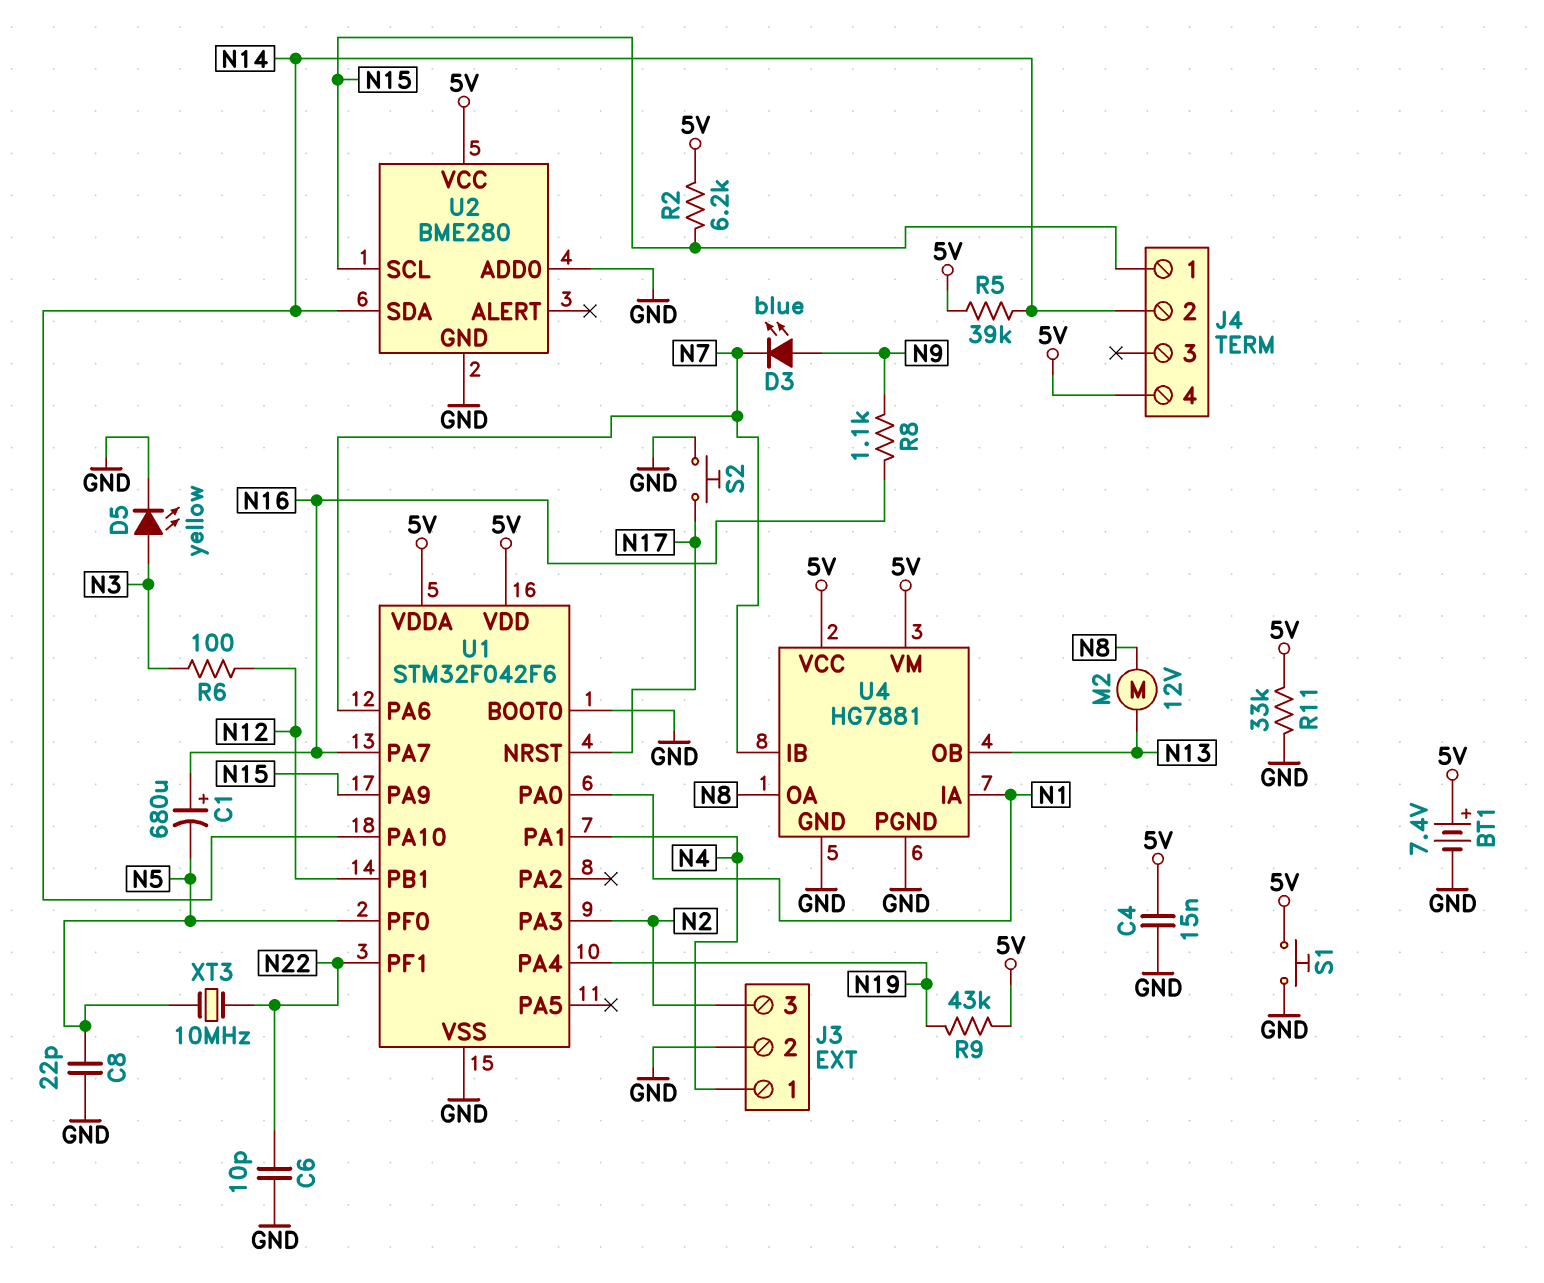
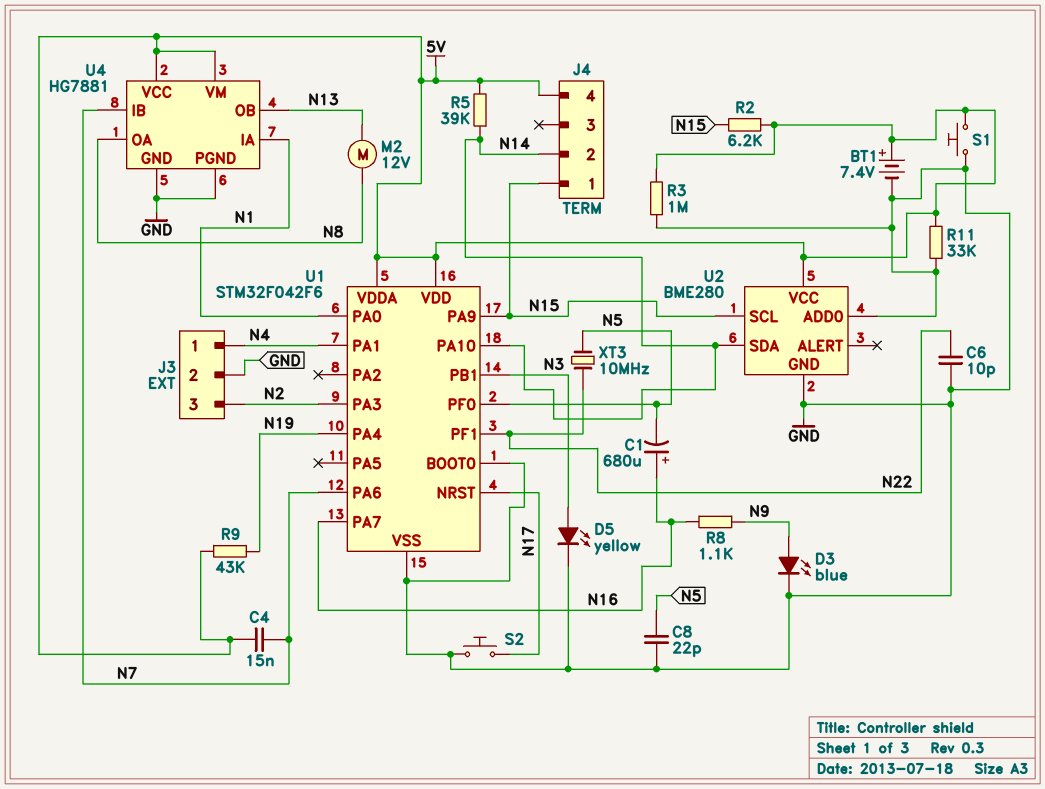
C4: 15nF (5V, GND) -> 15nF (5V, N7)
D3: LED blue (A N9, K N7) -> LED blue (A N9, K GND)
R3: none -> 1M (5V, GND)
R6: 100 (N3, N12) -> none
U1 pin PB1: N12 -> N3

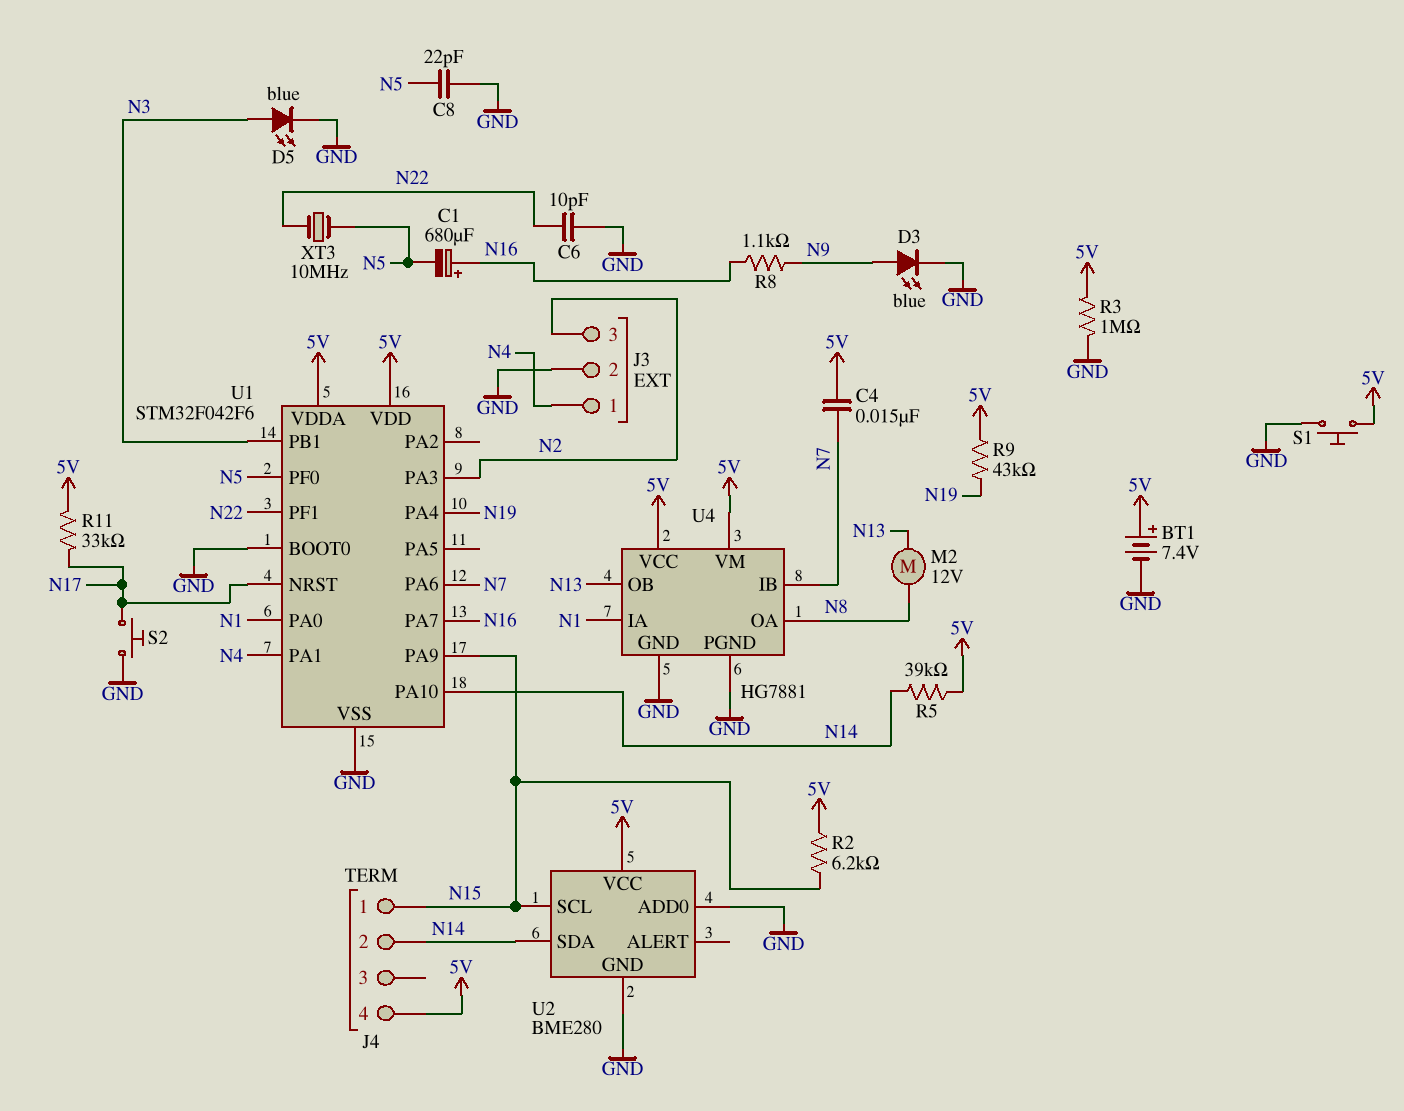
D5: LED yellow (A N3, K GND) -> LED blue (A N3, K GND)
R11: 33k (5V, GND) -> 33k (5V, N17)

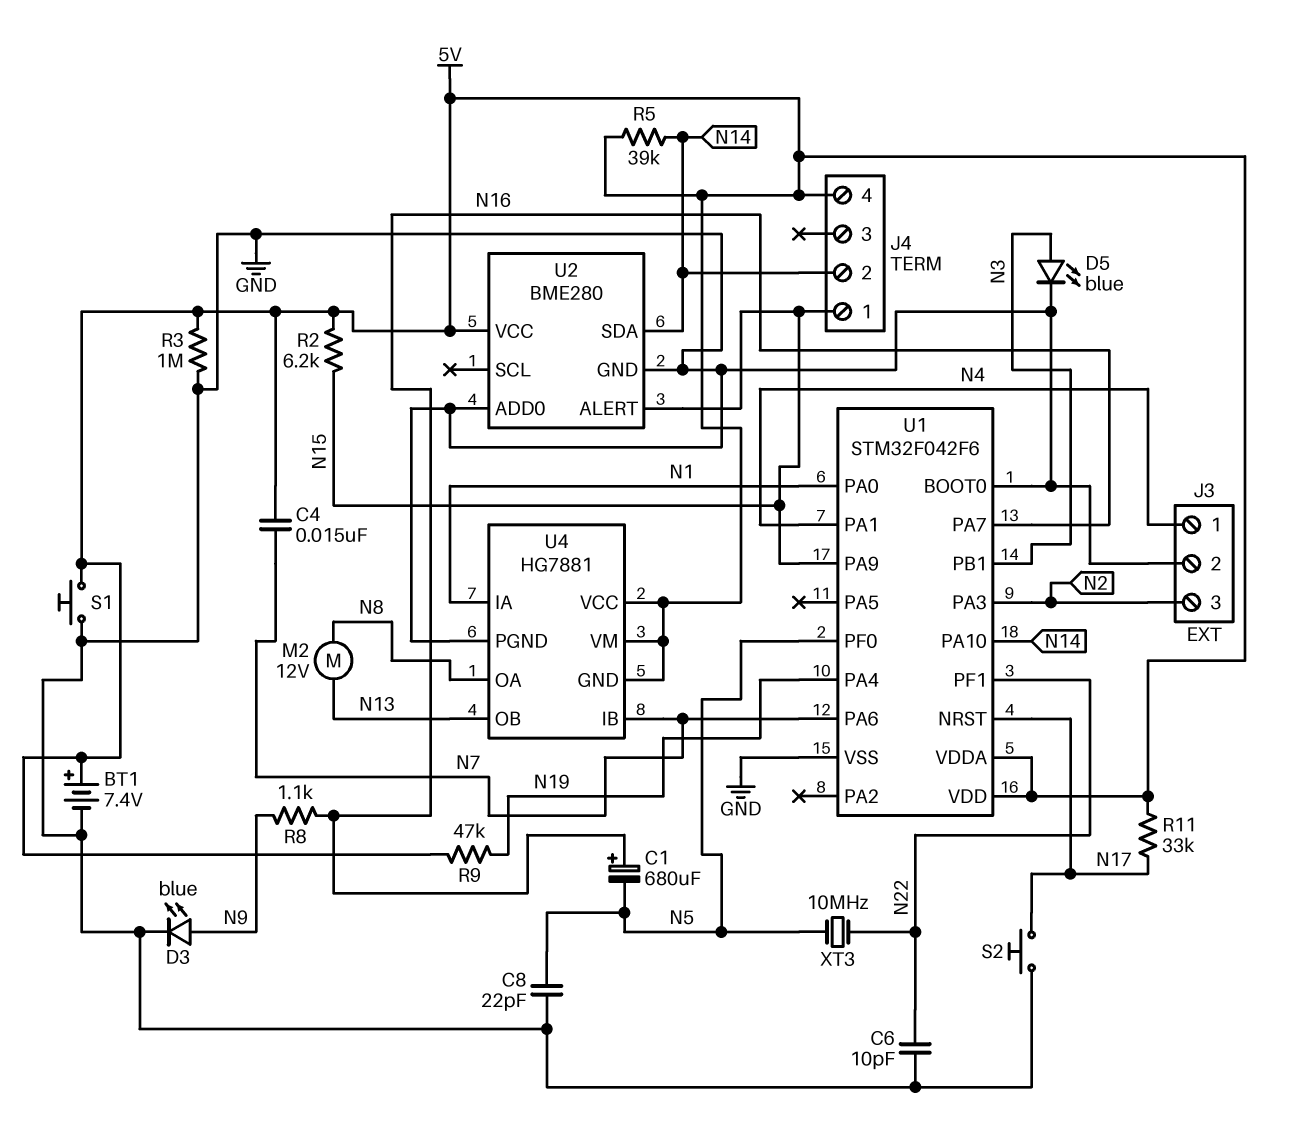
R9: 43k (5V, N19) -> 47k (5V, N19)
U2 pin ALERT: none -> N15
U2 pin SCL: N15 -> none
U4 pin GND: GND -> 5V

